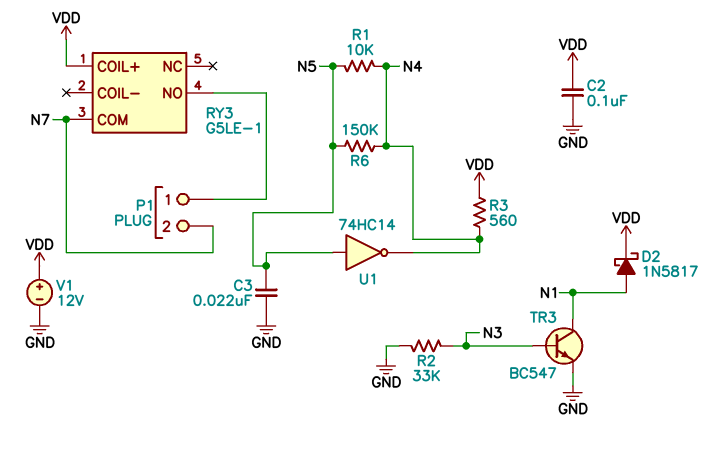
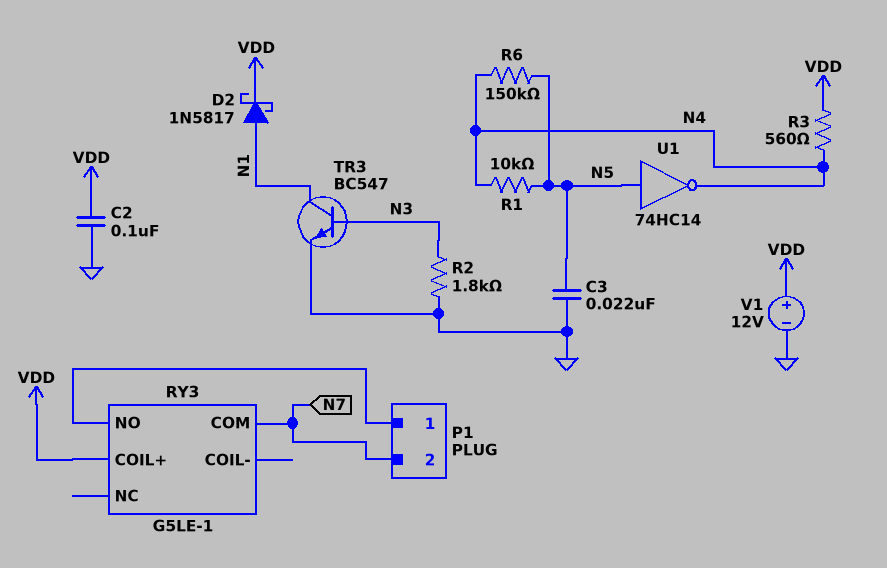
R2: 33k (GND, N3) -> 1.8k (GND, N3)

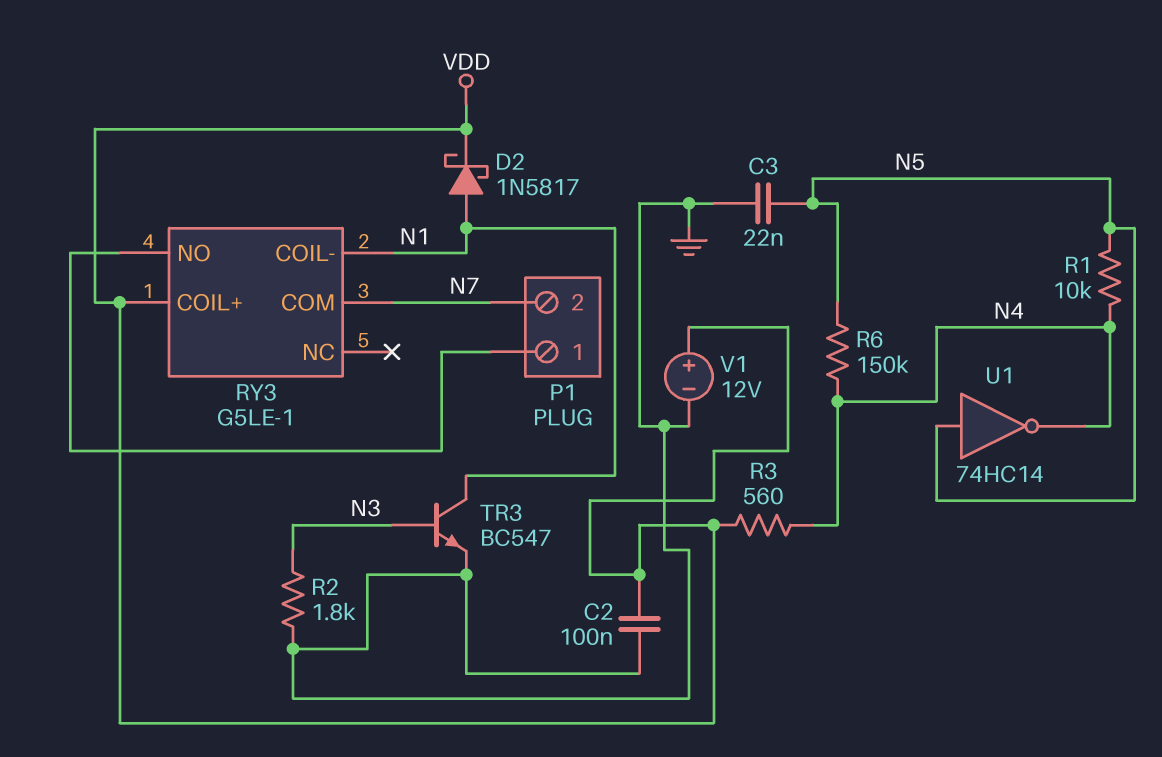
RY3 pin COIL-: none -> N1

